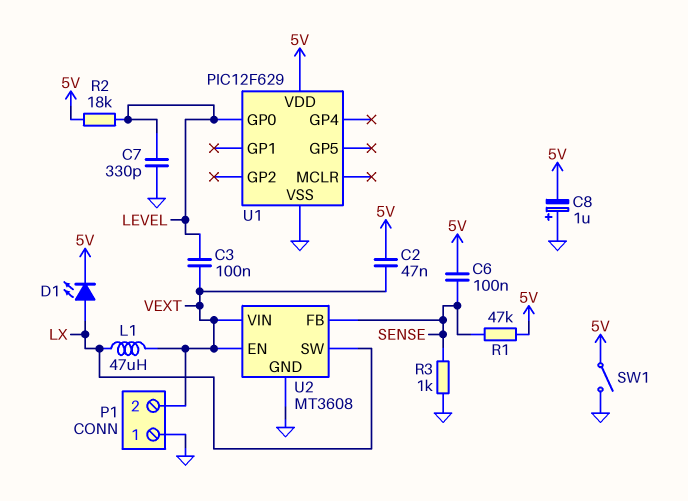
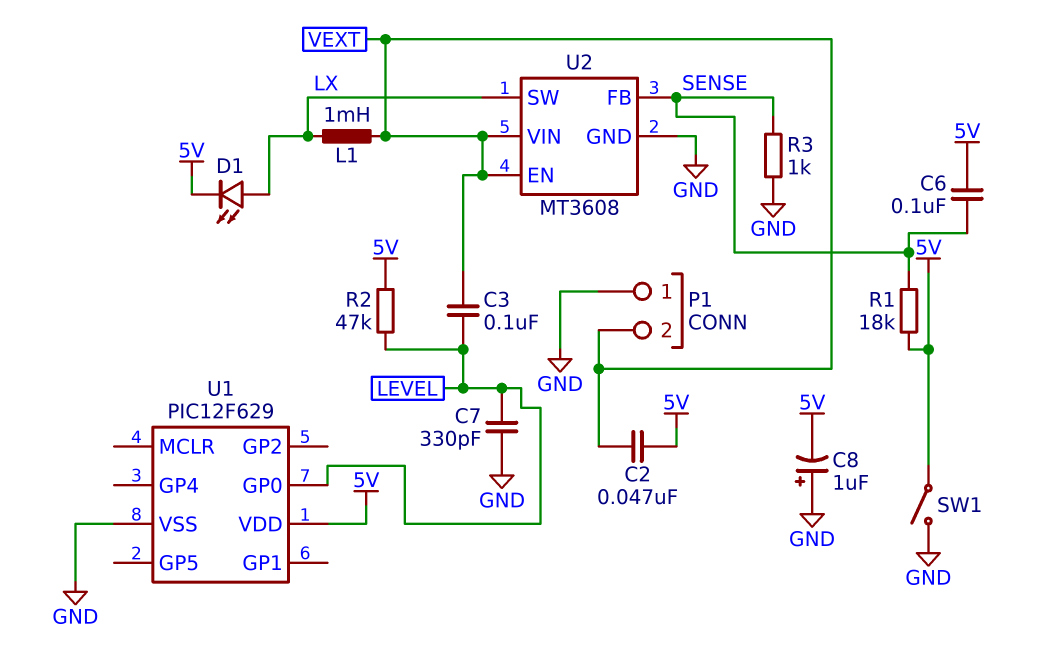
L1: 47uH (LX, VEXT) -> 1mH (LX, VEXT)
R1: 47k (5V, SENSE) -> 18k (5V, SENSE)
R2: 18k (5V, LEVEL) -> 47k (5V, LEVEL)

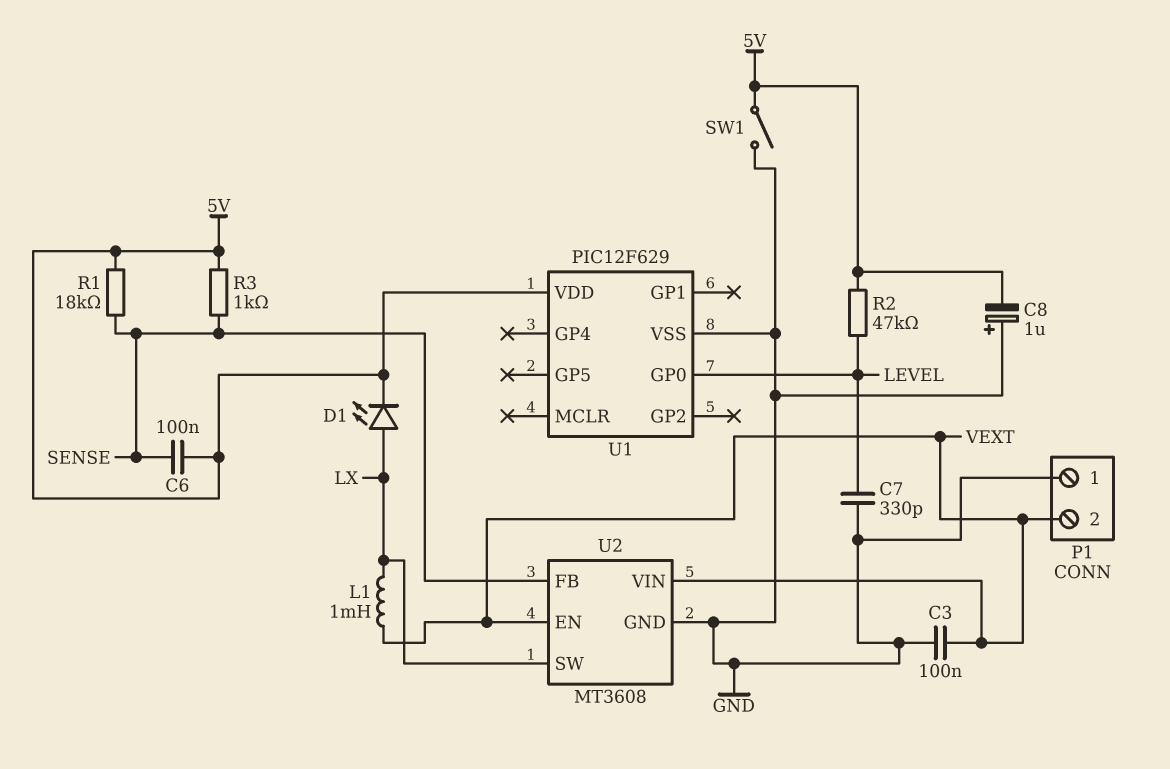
C2: 47nF (5V, VEXT) -> none
C3: 100nF (LEVEL, VEXT) -> 100nF (GND, VEXT)
R3: 1k (GND, SENSE) -> 1k (5V, SENSE)

